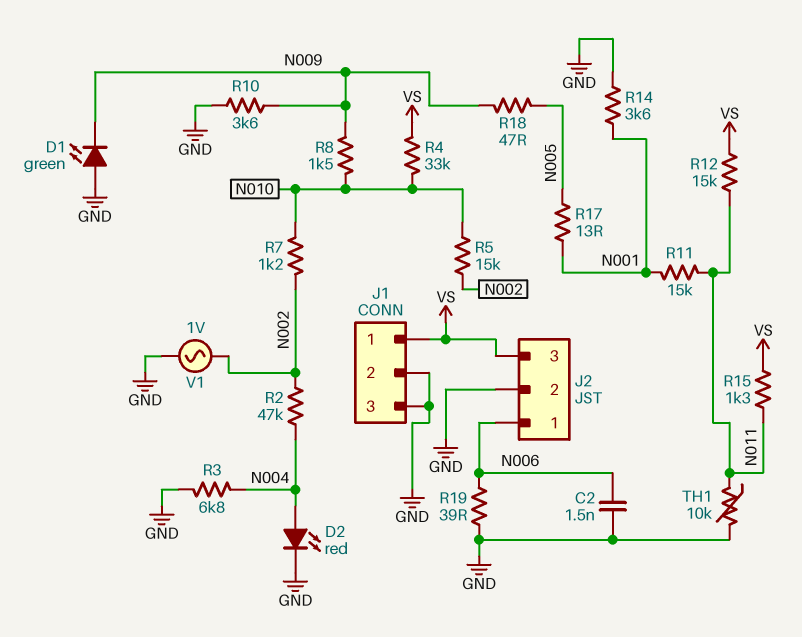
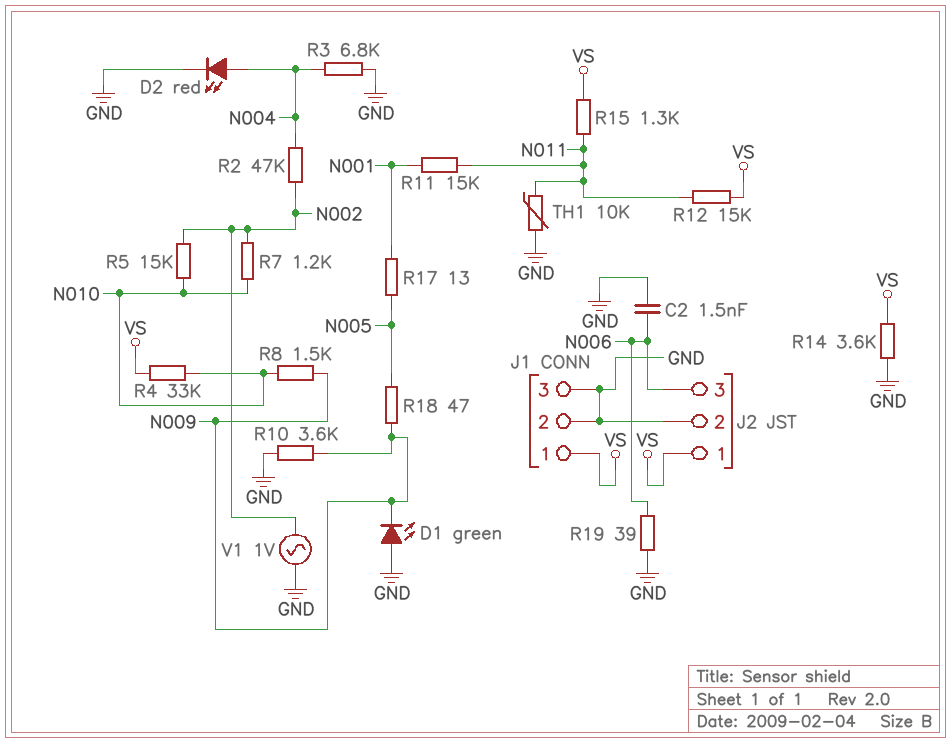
J2 pin 1: N006 -> VS
J2 pin 3: VS -> N006
R14: 3.6k (GND, N001) -> 3.6k (GND, VS)

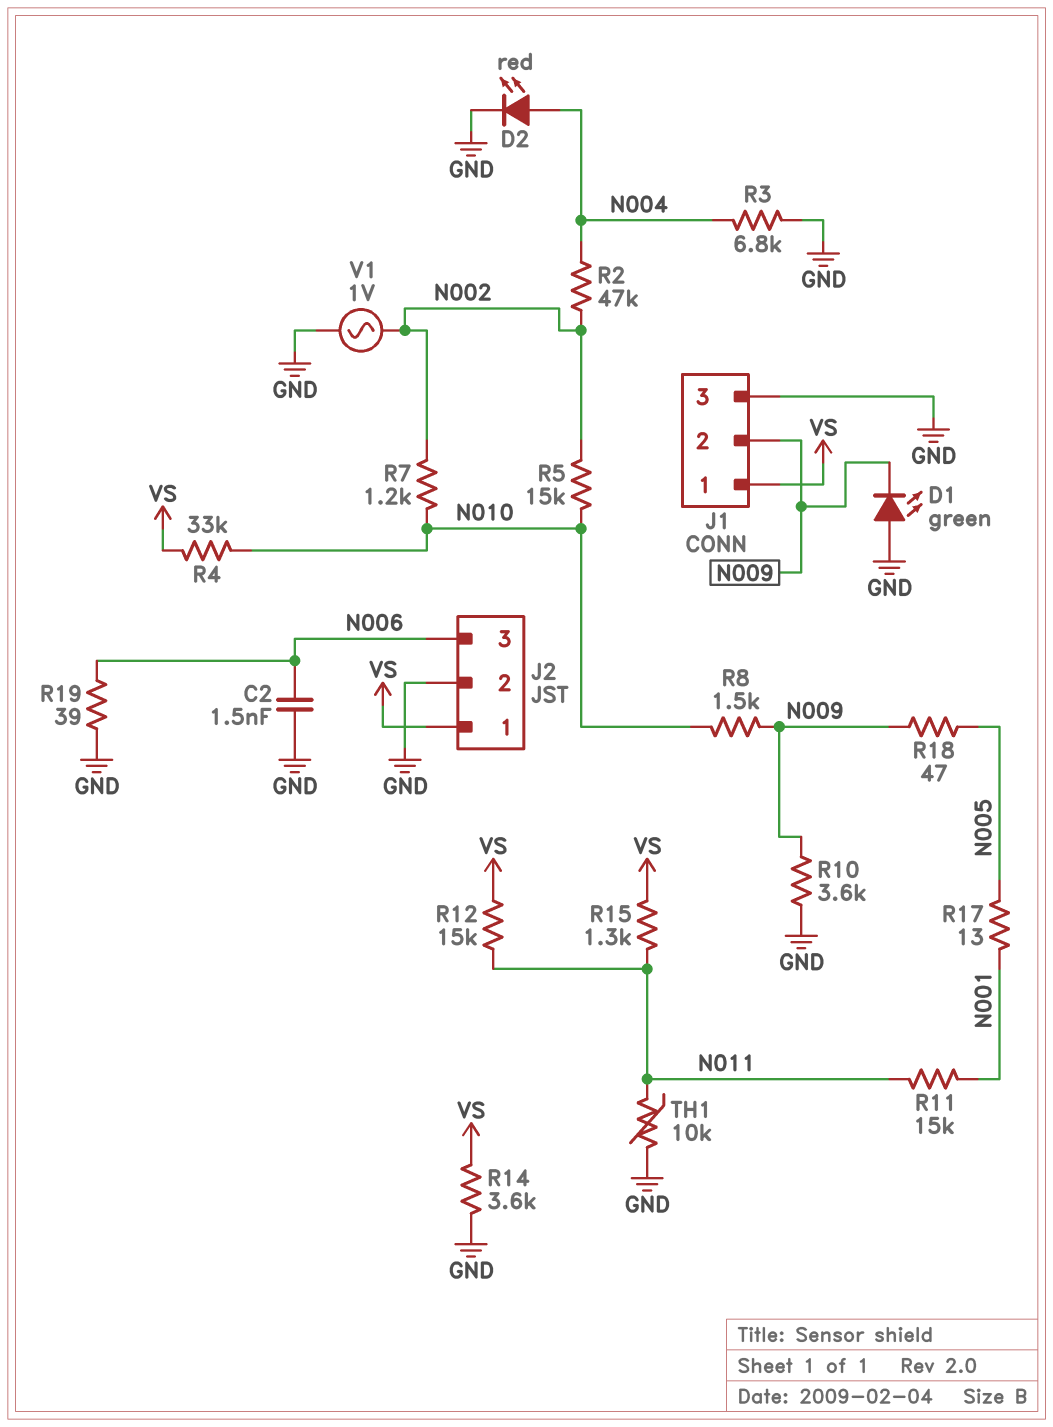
J1 pin 2: GND -> N009

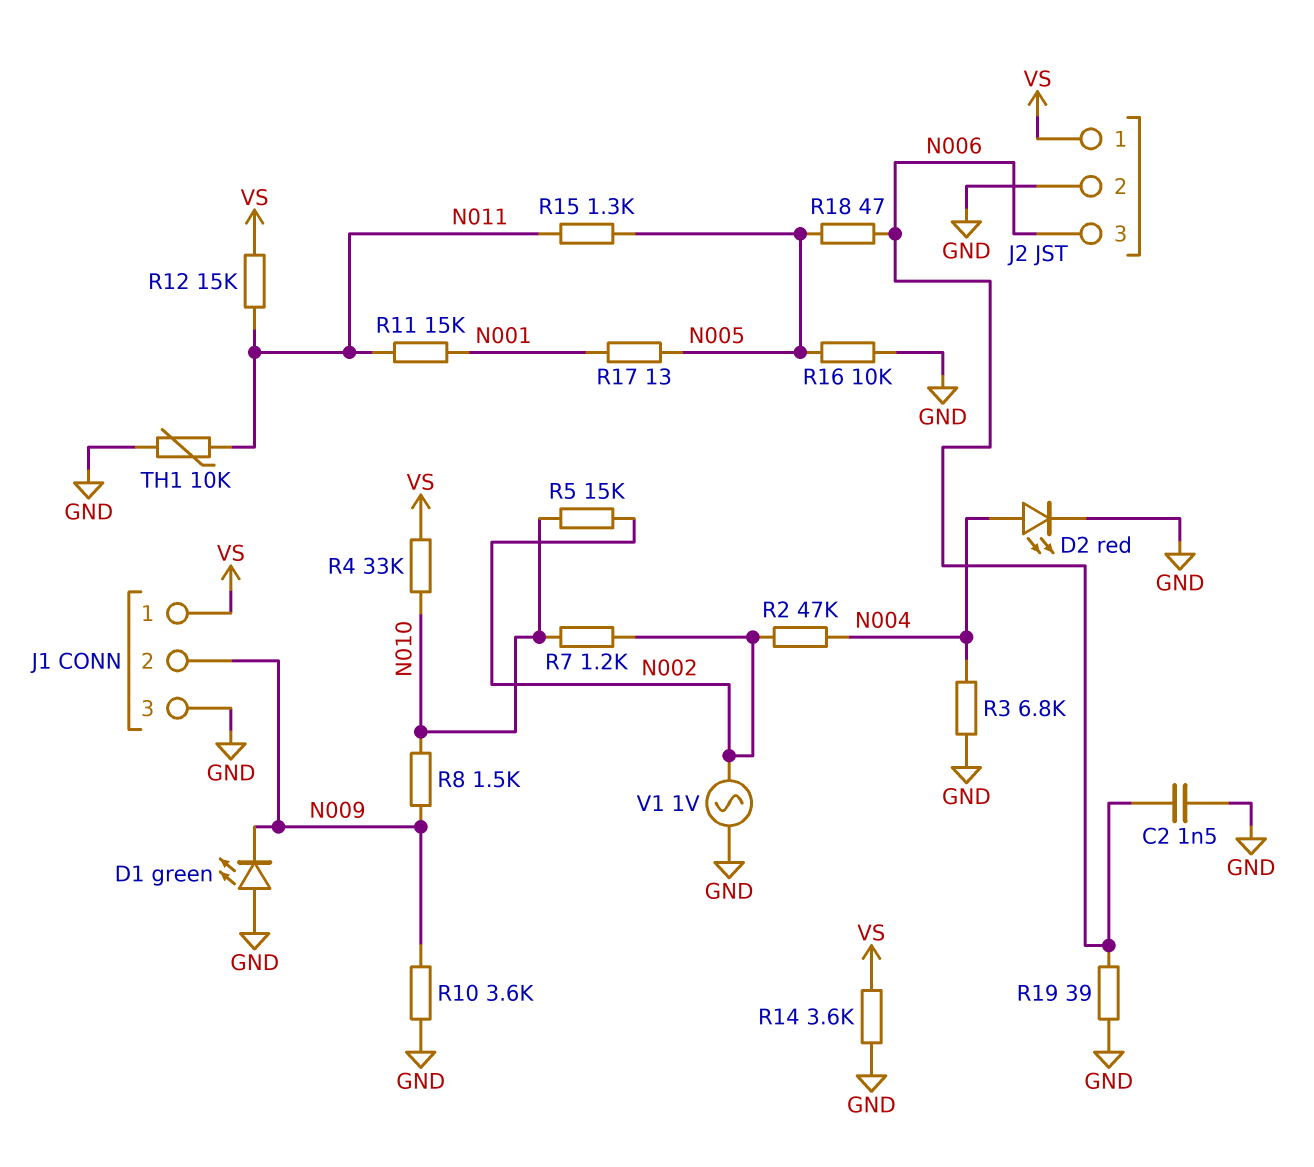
R15: 1.3k (N011, VS) -> 1.3k (N005, N011)
R16: none -> 10k (GND, N005)
R18: 47 (N005, N009) -> 47 (N005, N006)

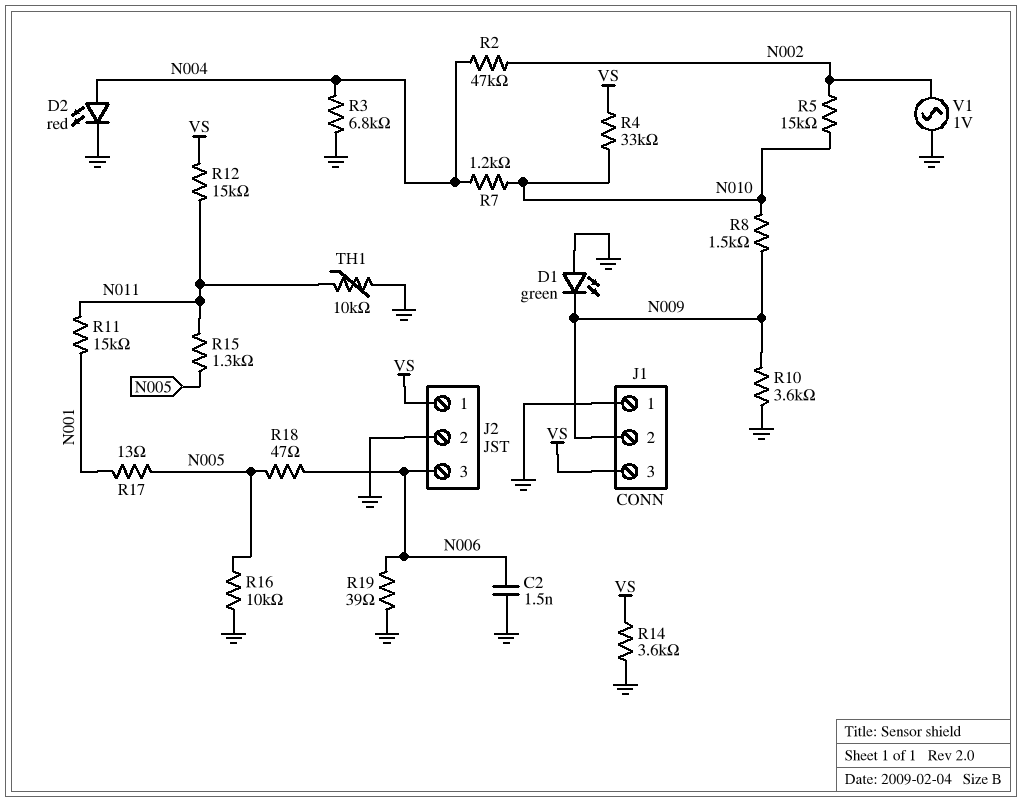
J1 pin 1: VS -> GND
J1 pin 3: GND -> VS
R7: 1.2k (N002, N010) -> 1.2k (N004, N010)

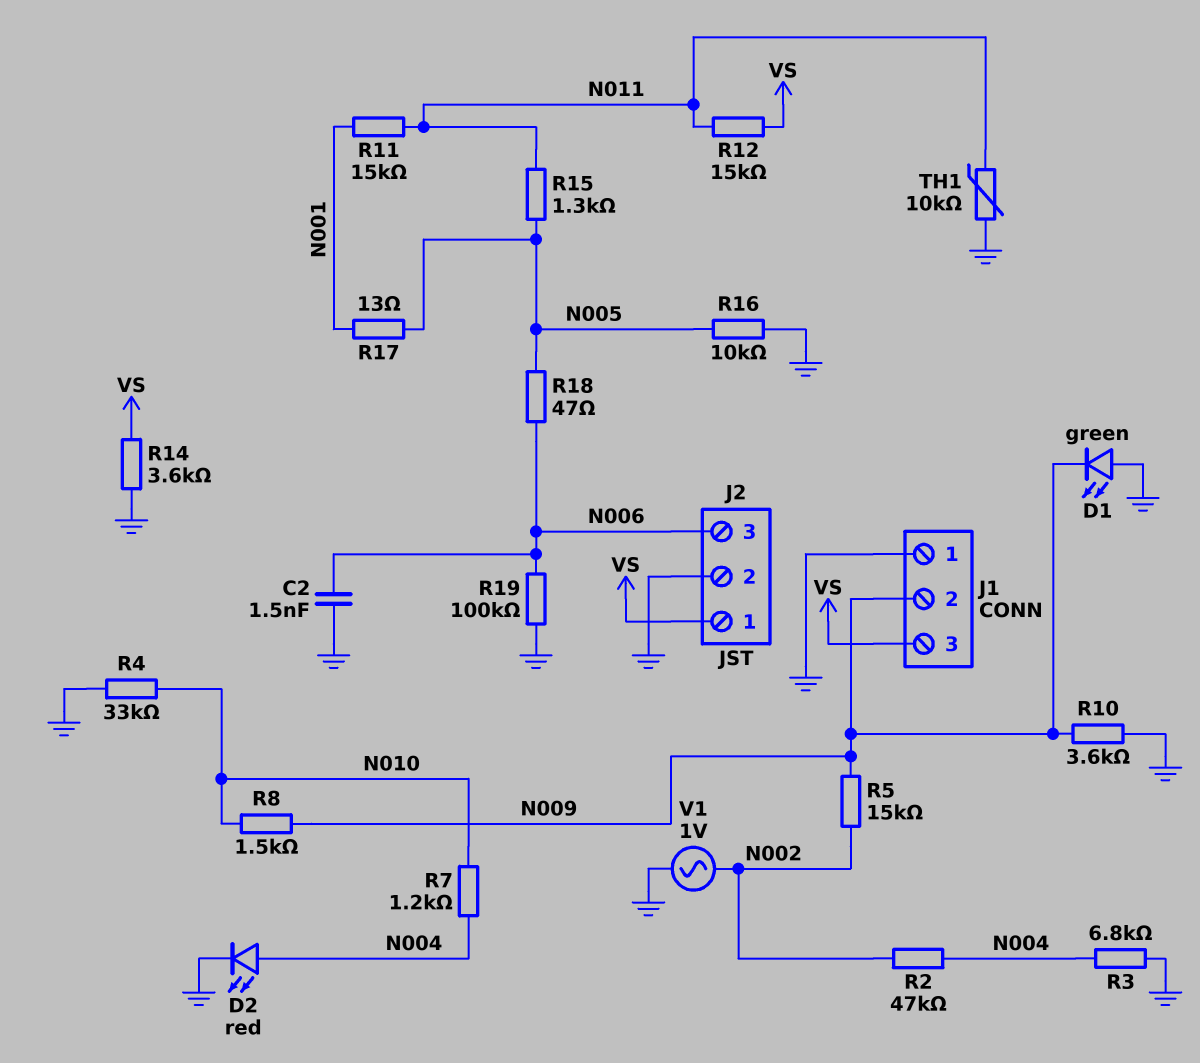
R4: 33k (N010, VS) -> 33k (GND, N010)
R5: 15k (N002, N010) -> 15k (N002, N009)
R19: 39 (GND, N006) -> 100k (GND, N006)

